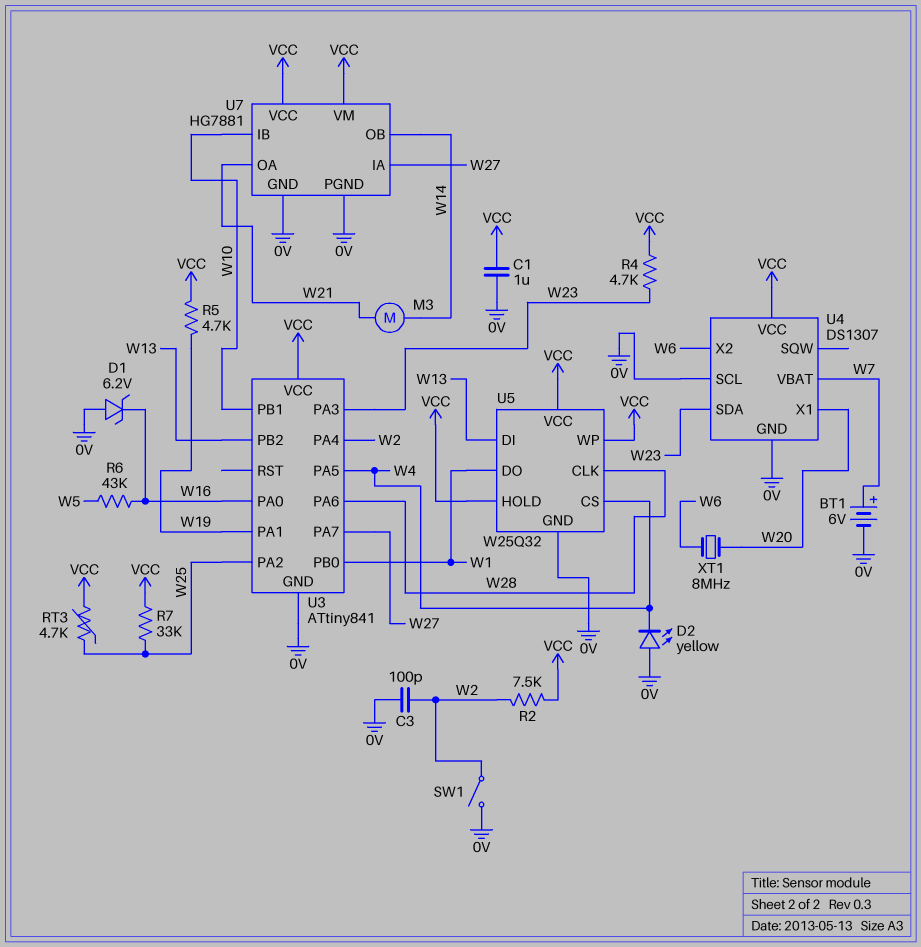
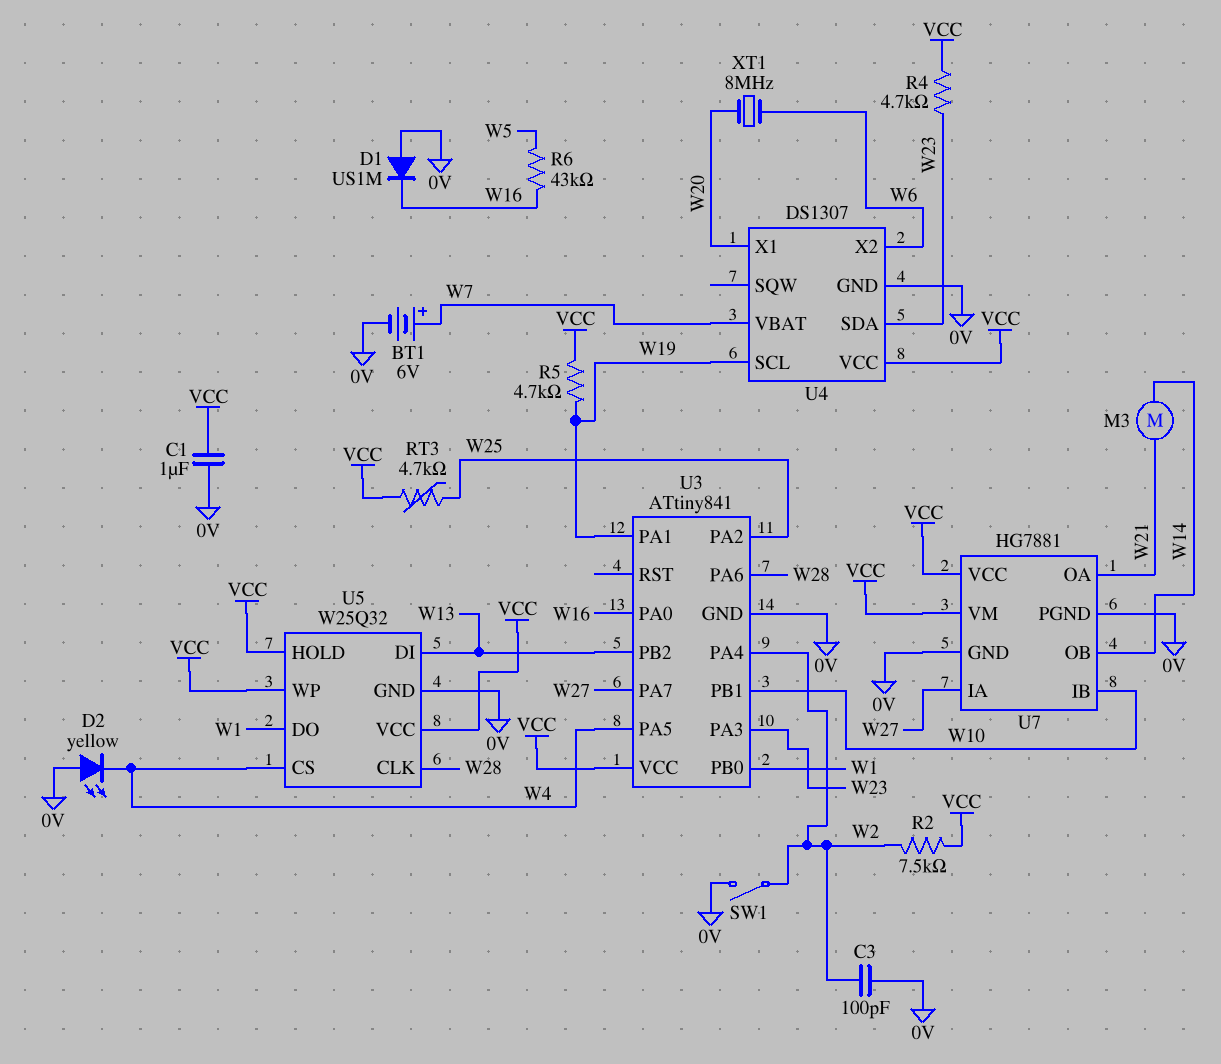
D1: zener 6.2V (A 0V, K W16) -> diode US1M (A 0V, K W16)
R7: 33k (VCC, W25) -> none
U4 pin SCL: 0V -> W19

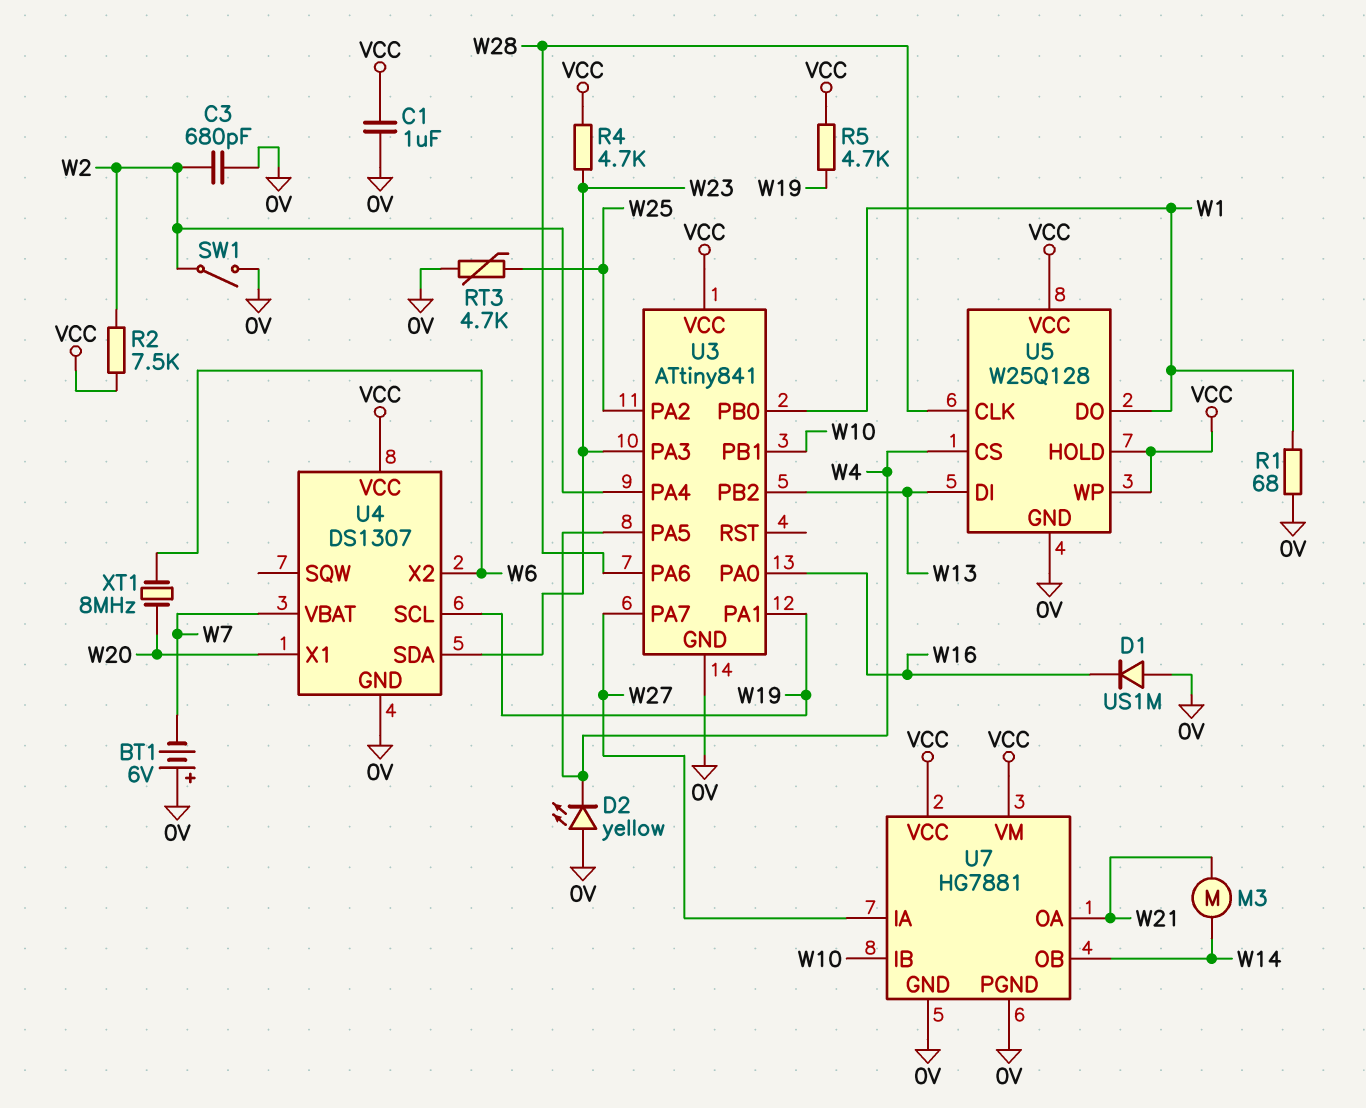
BT1: 6V (plus W7, minus 0V) -> 6V (plus 0V, minus W7)
C3: 100pF (0V, W2) -> 680pF (0V, W2)
R1: none -> 68 (0V, W1)
R6: 43k (W5, W16) -> none
RT3: 4.7k (VCC, W25) -> 4.7k (0V, W25)
U5: W25Q32 -> W25Q128

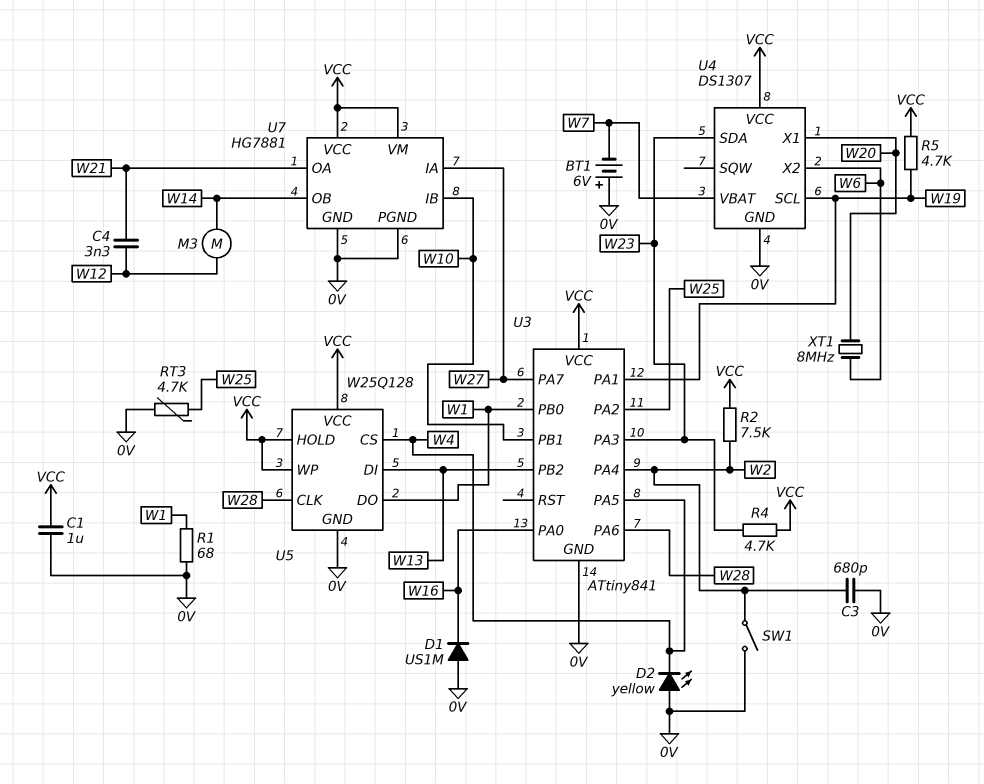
C4: none -> 3.3nF (W12, W21)
M3: motor (W14, W21) -> motor (W12, W14)

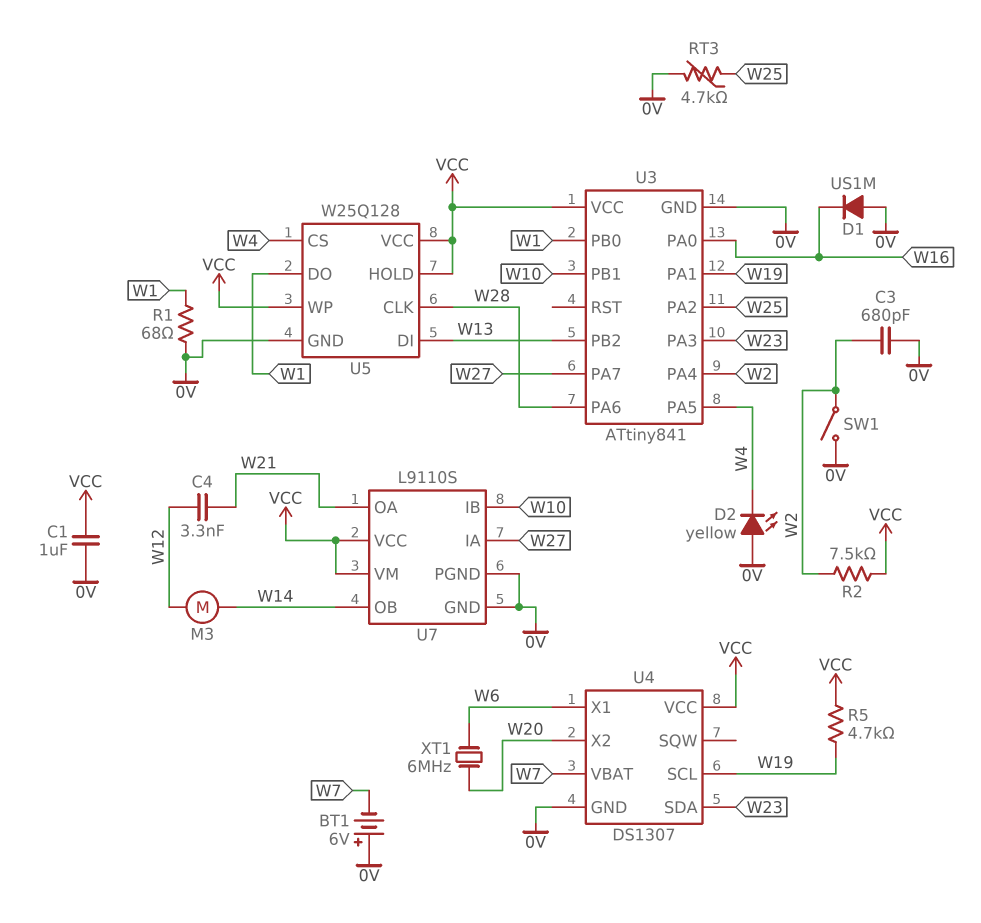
R4: 4.7k (VCC, W23) -> none
U4 pin X1: W20 -> W6
U4 pin X2: W6 -> W20
U7: HG7881 -> L9110S
XT1: 8MHz (W6, W20) -> 6MHz (W6, W20)

